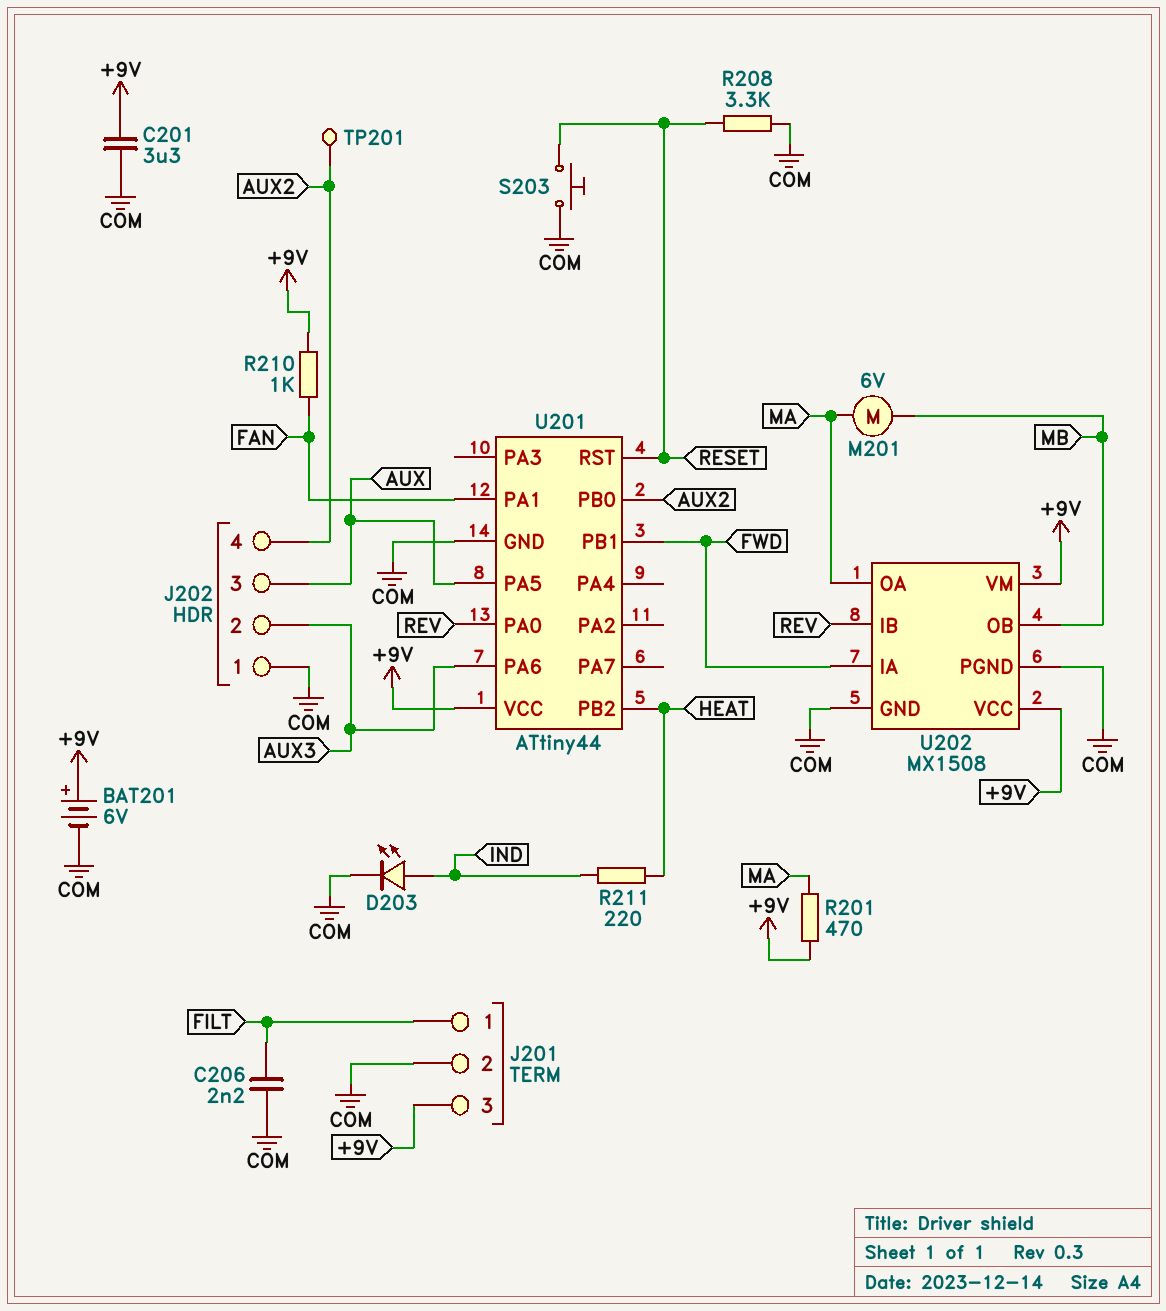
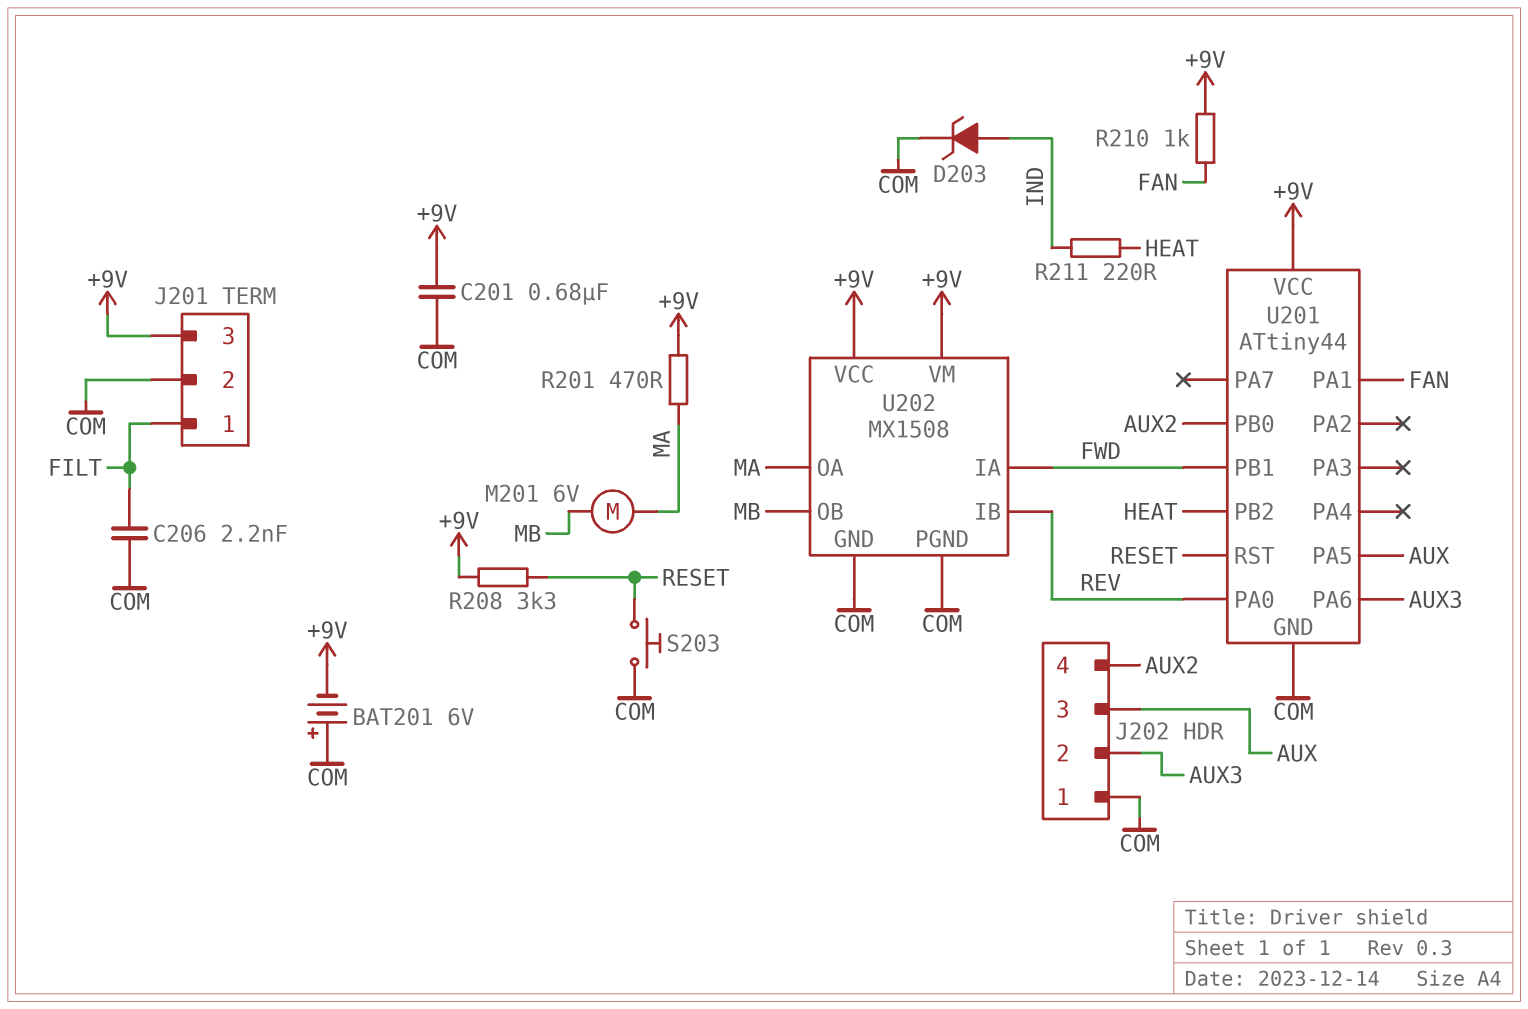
BAT201: 6V (plus +9V, minus COM) -> 6V (plus COM, minus +9V)
C201: 3.3uF (+9V, COM) -> 680nF (+9V, COM)
D203: LED (A IND, K COM) -> zener (A IND, K COM)
R208: 3.3k (COM, RESET) -> 3.3k (+9V, RESET)
TP201: test point (AUX2) -> none

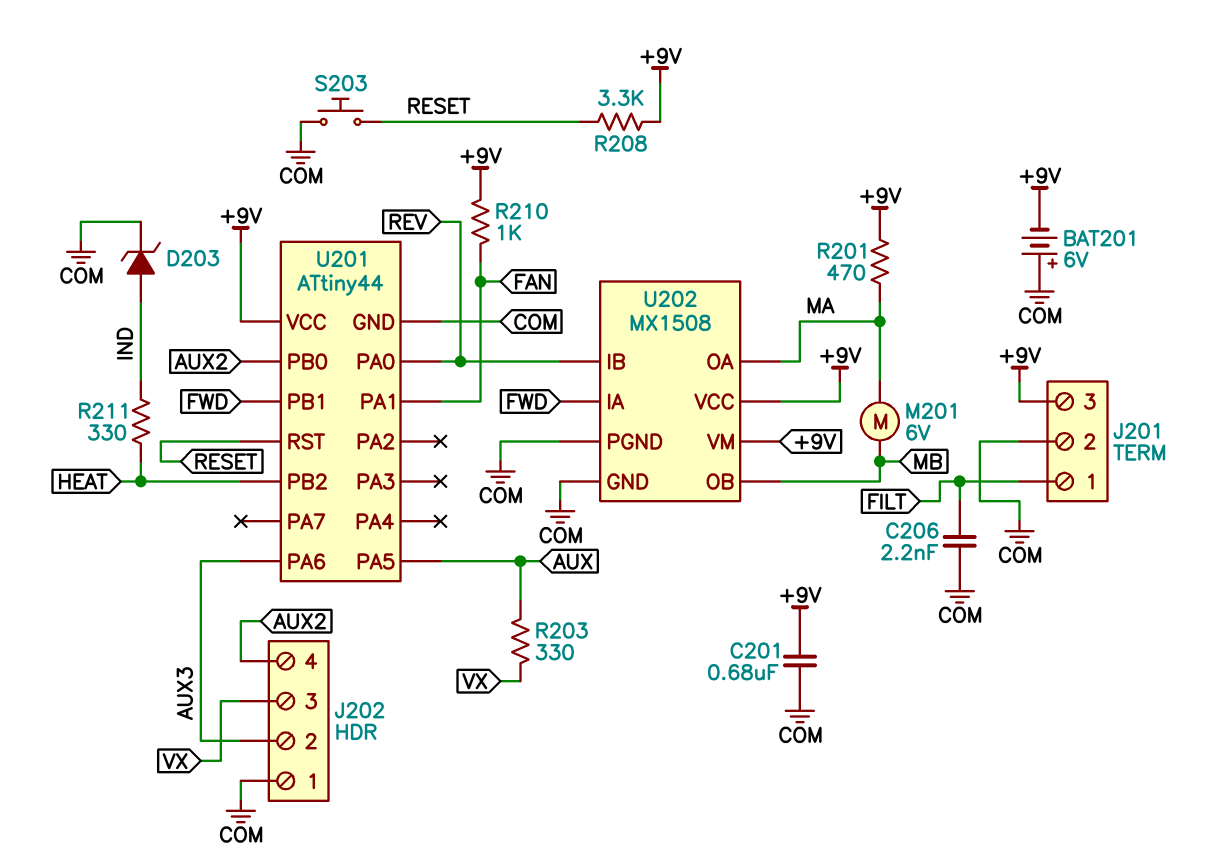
J202 pin 3: AUX -> VX
R203: none -> 330 (AUX, VX)
R211: 220 (HEAT, IND) -> 330 (HEAT, IND)

